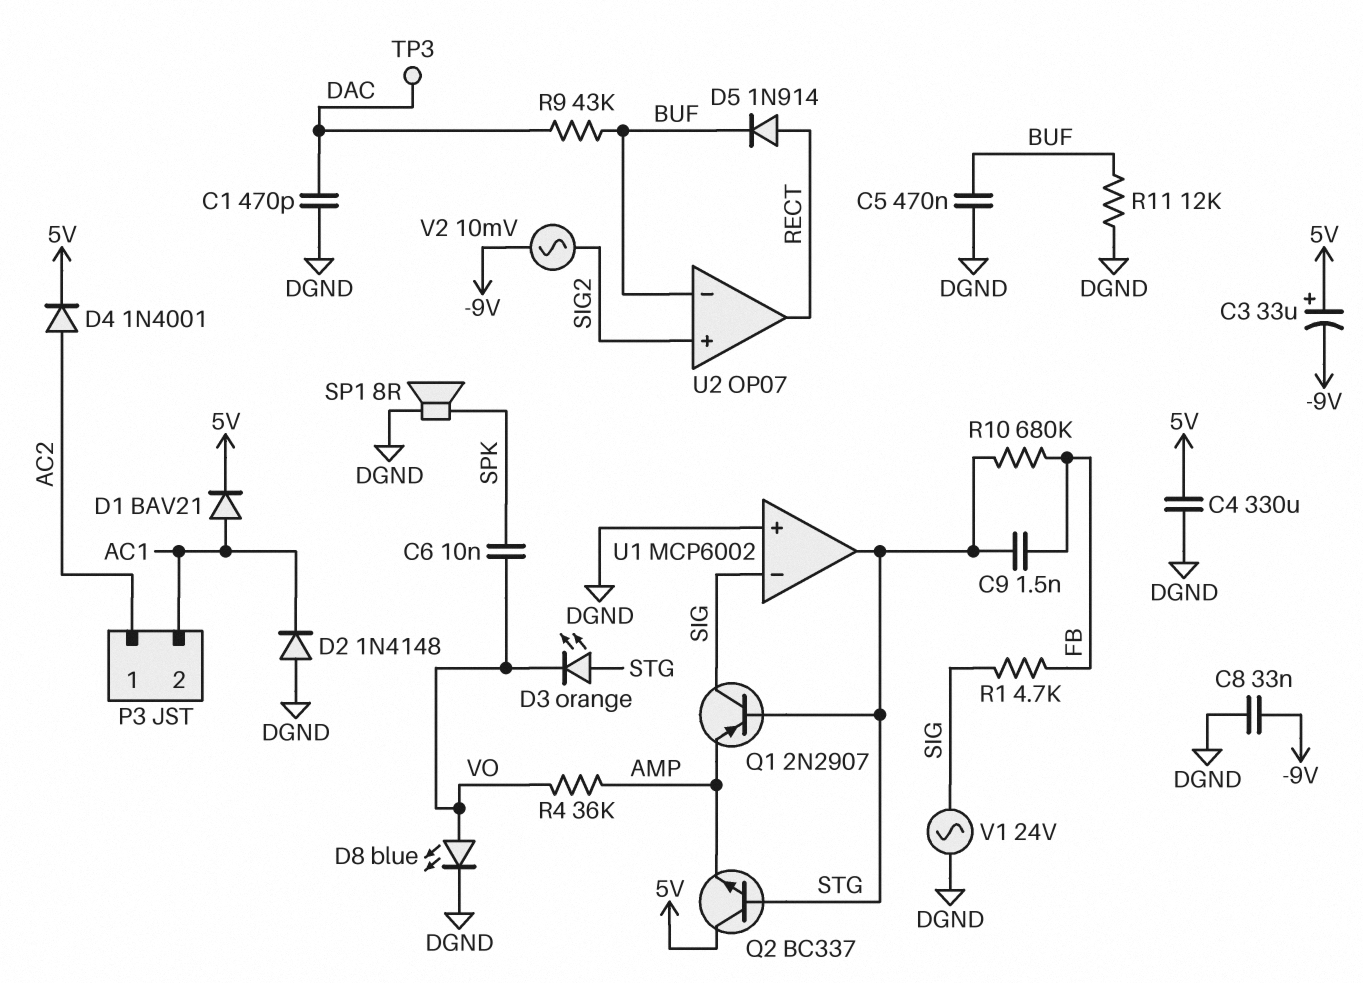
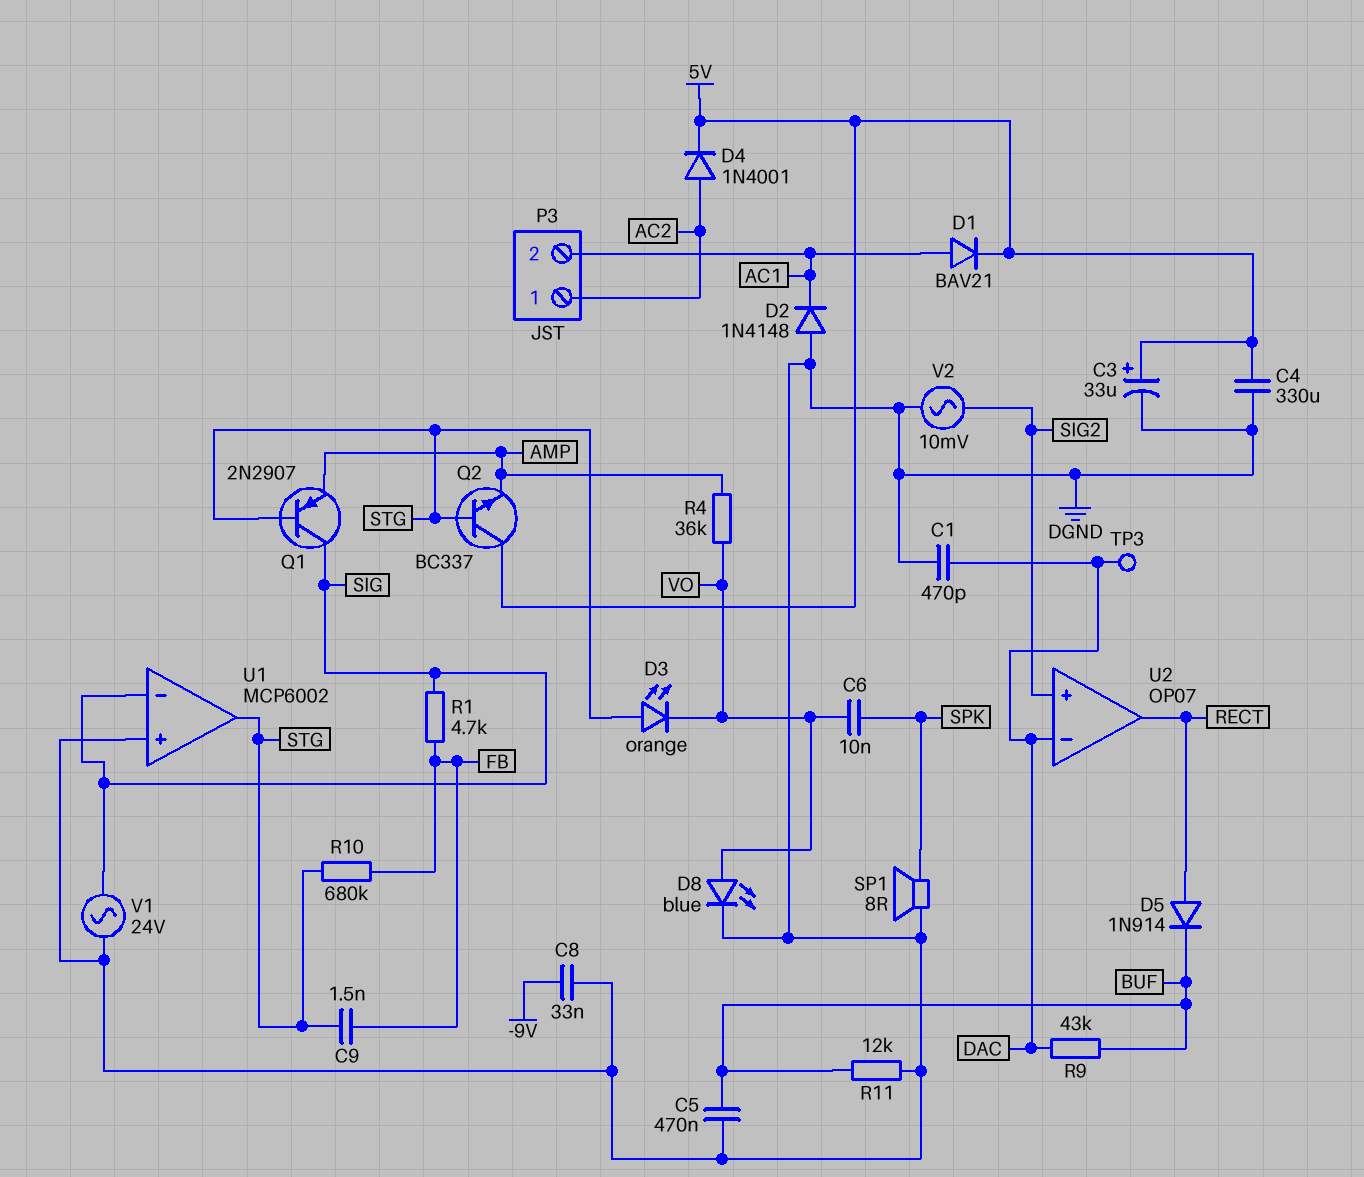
C3: 33uF (plus 5V, minus -9V) -> 33uF (plus 5V, minus DGND)
U2 pin in-: BUF -> DAC
V2: AC 10mV (-9V, SIG2) -> AC 10mV (DGND, SIG2)

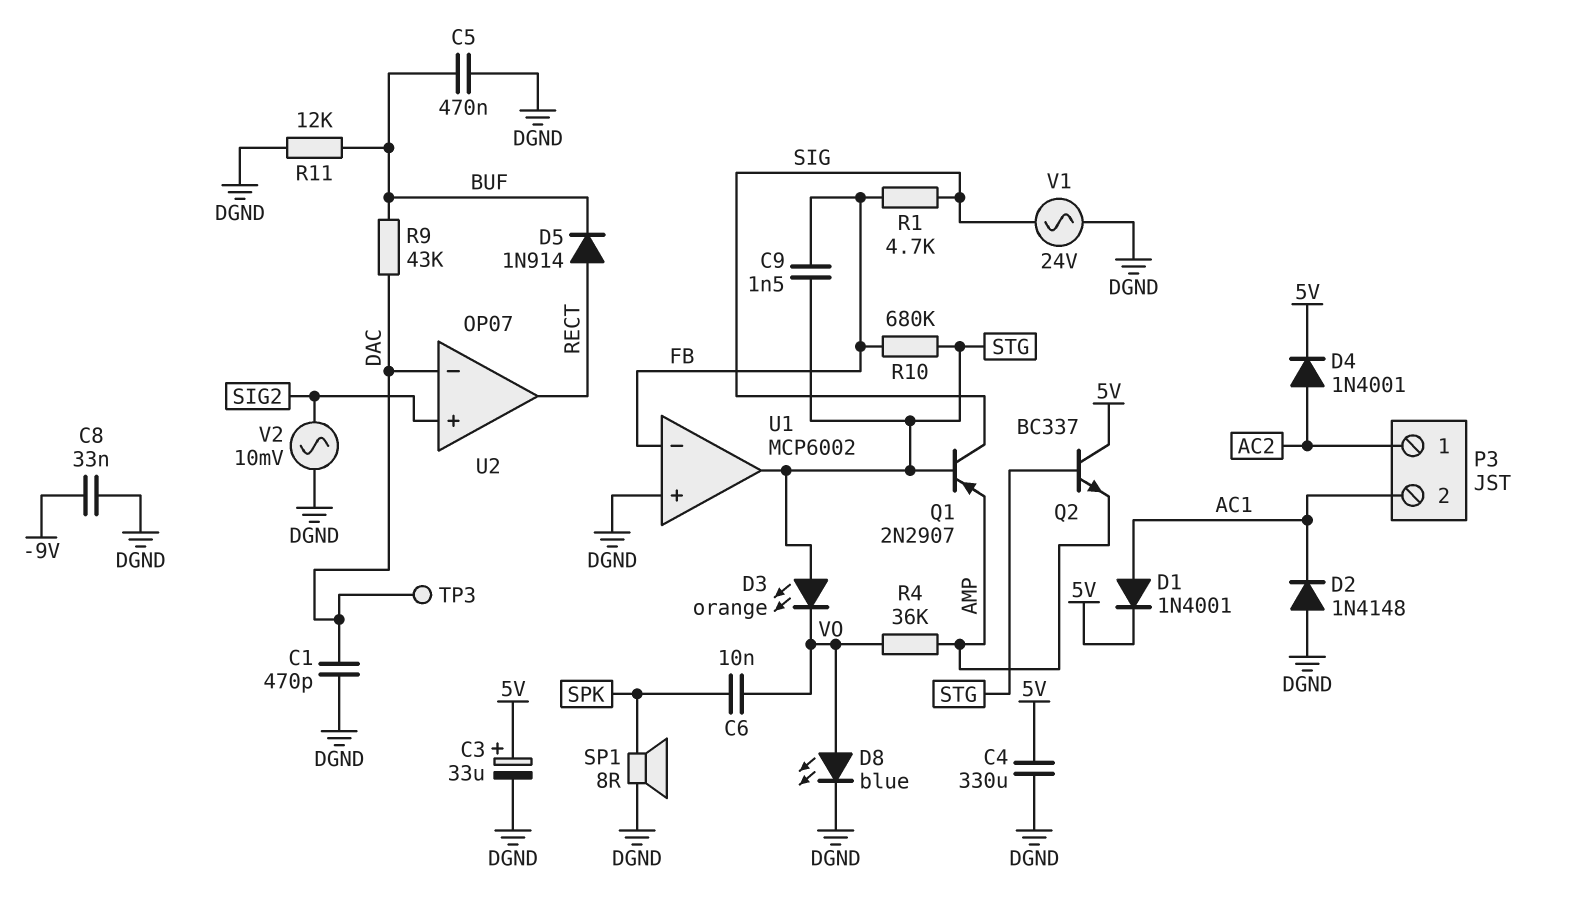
D1: diode BAV21 (A AC1, K 5V) -> diode 1N4001 (A AC1, K 5V)
U1 pin in-: SIG -> FB

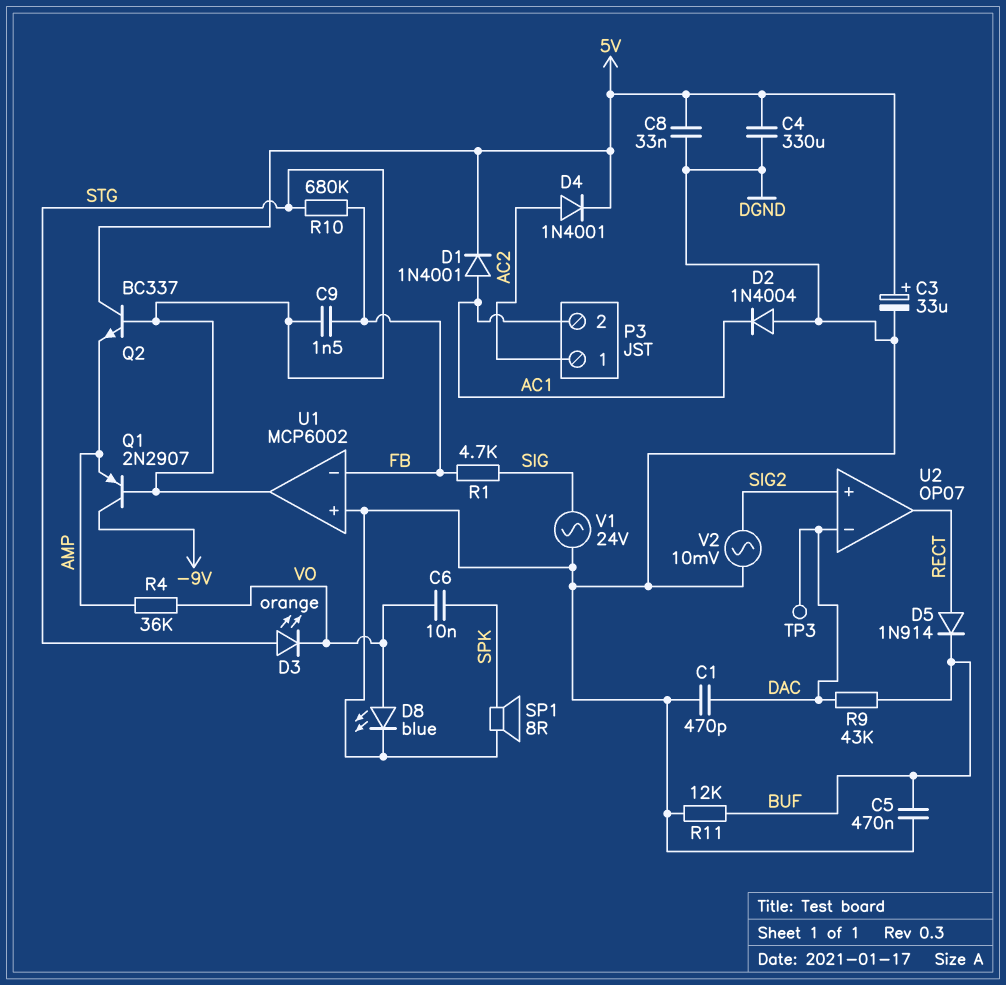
C8: 33nF (-9V, DGND) -> 33nF (5V, DGND)
D2: diode 1N4148 (A DGND, K AC1) -> diode 1N4004 (A DGND, K AC1)
Q1: PNP 2N2907 (B STG, C SIG, E AMP) -> PNP 2N2907 (B STG, C -9V, E AMP)

